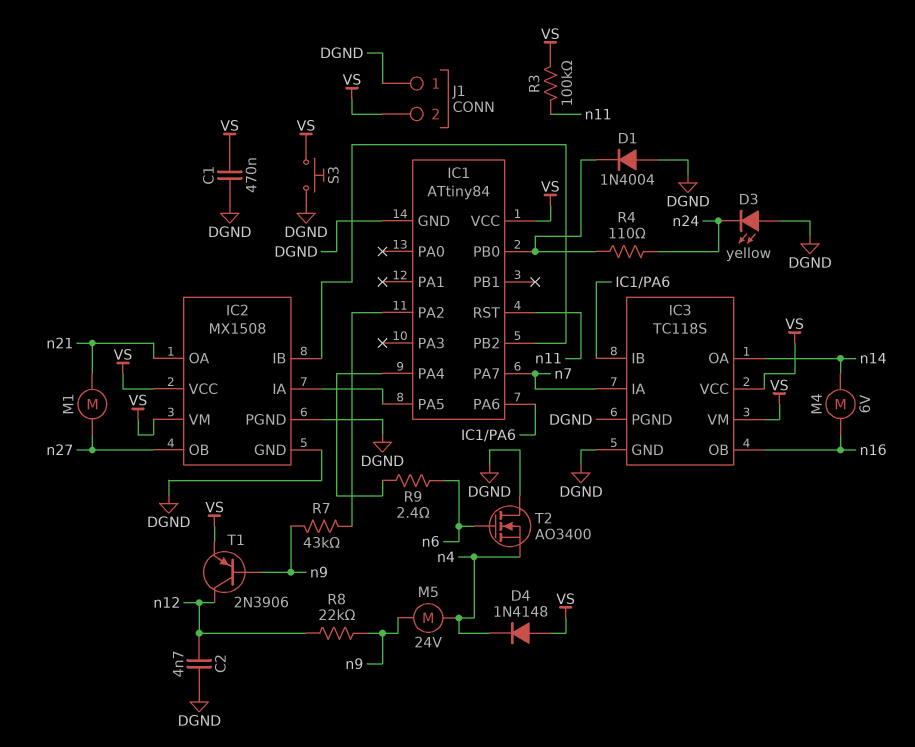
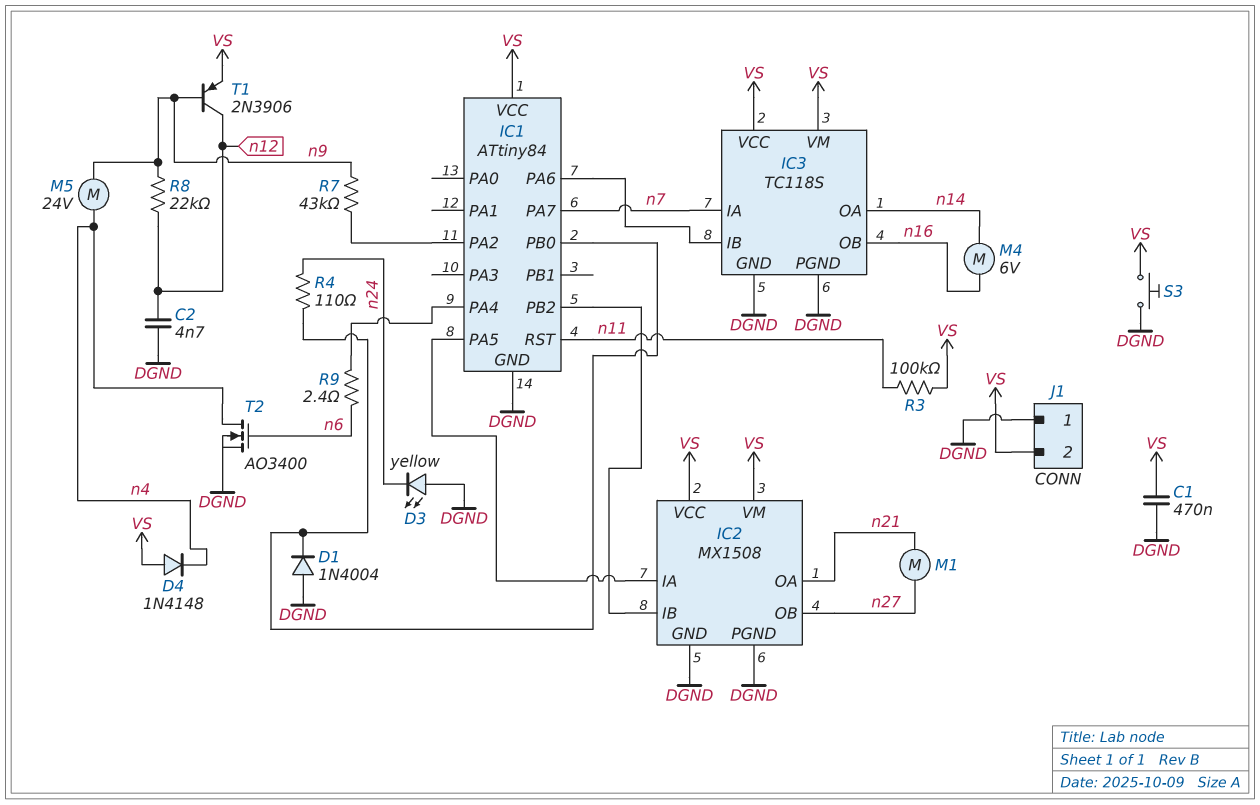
T2: NMOS AO3400 (G n6, D DGND, S n4) -> NMOS AO3400 (G n6, D n4, S DGND)

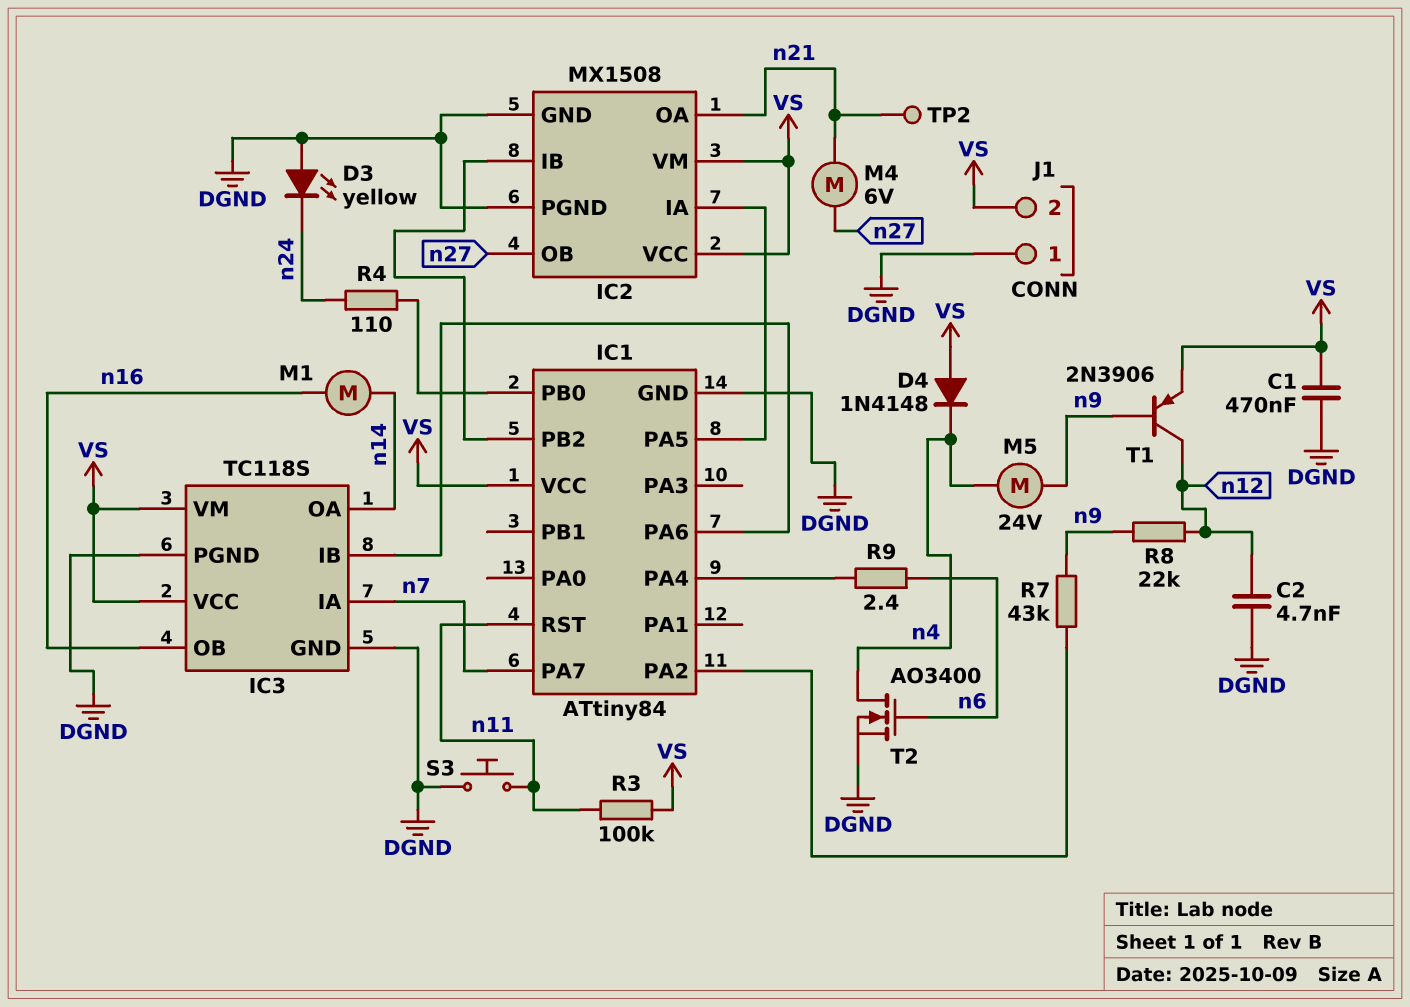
D1: diode 1N4004 (A DGND, K IC1/PB0) -> none
M1: motor (n21, n27) -> motor (n14, n16)
M4: motor 6V (n14, n16) -> motor 6V (n21, n27)
S3: button (DGND, VS) -> button (DGND, n11)
TP2: none -> test point (n21)

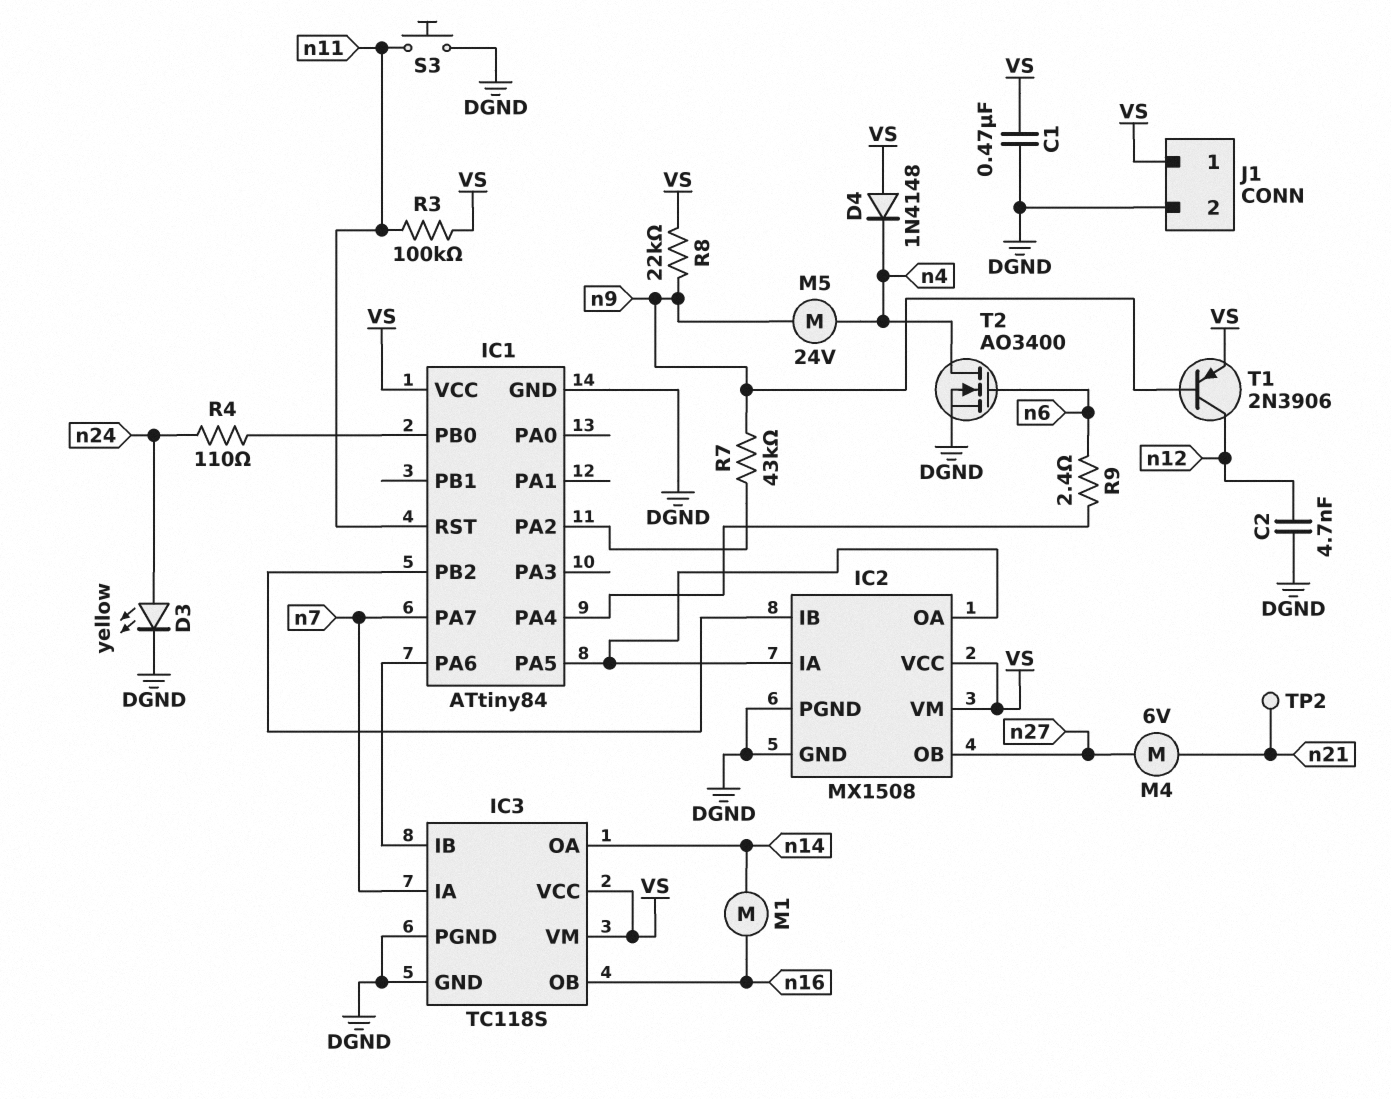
D3: LED yellow (A DGND, K n24) -> LED yellow (A n24, K DGND)
IC2 pin OA: n21 -> IC1/PA5
J1 pin 1: DGND -> VS
J1 pin 2: VS -> DGND
R8: 22k (n9, n12) -> 22k (VS, n9)

